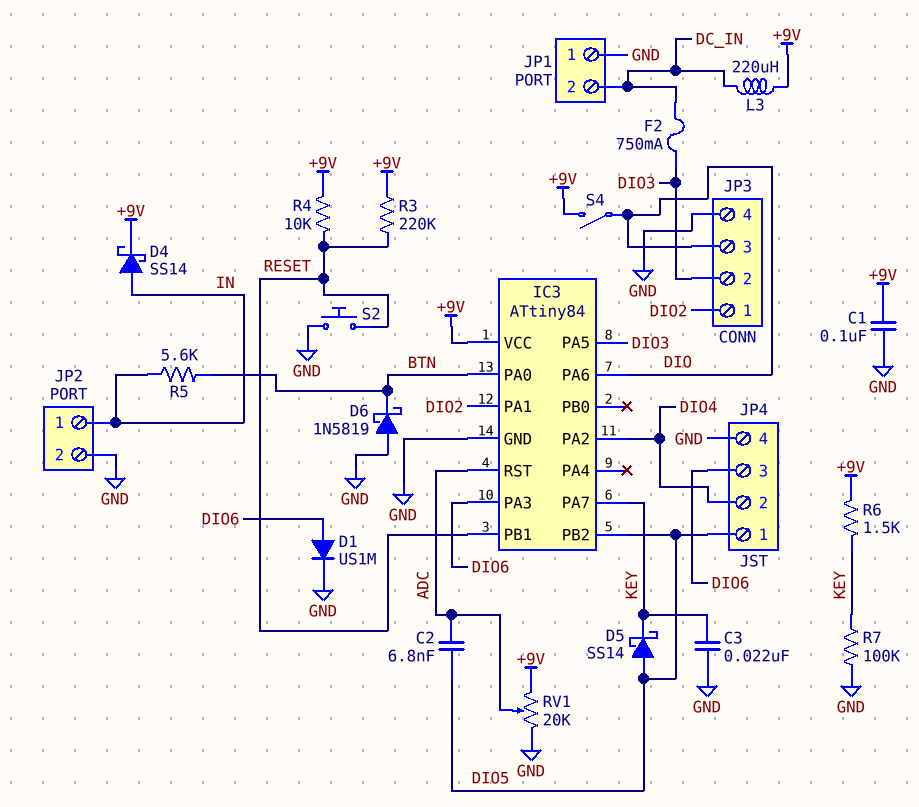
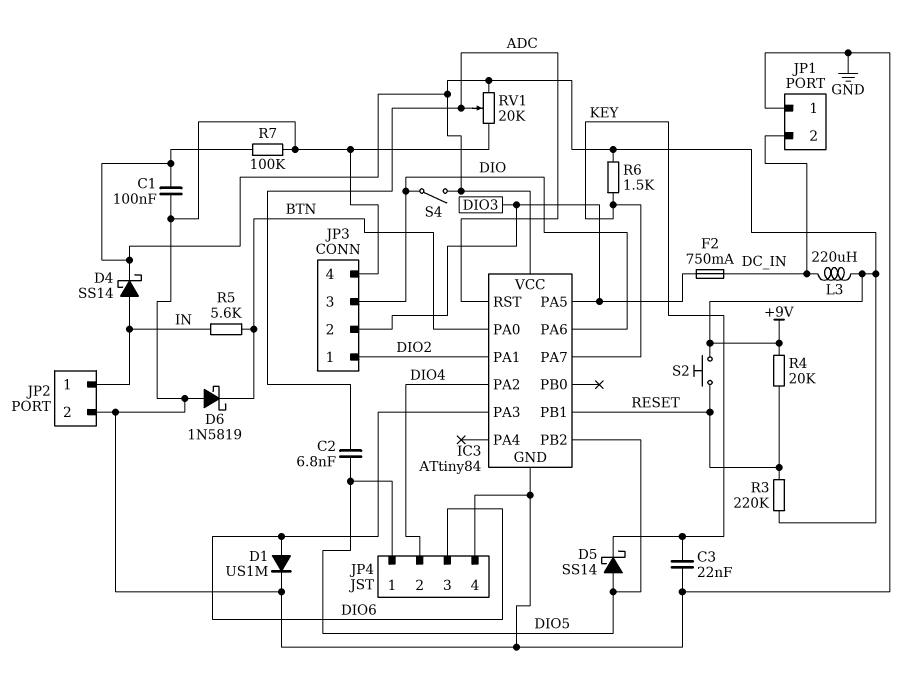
R4: 10k (+9V, RESET) -> 20k (+9V, RESET)
R7: 100k (GND, KEY) -> 100k (+9V, GND)
S2: button (GND, RESET) -> button (+9V, RESET)

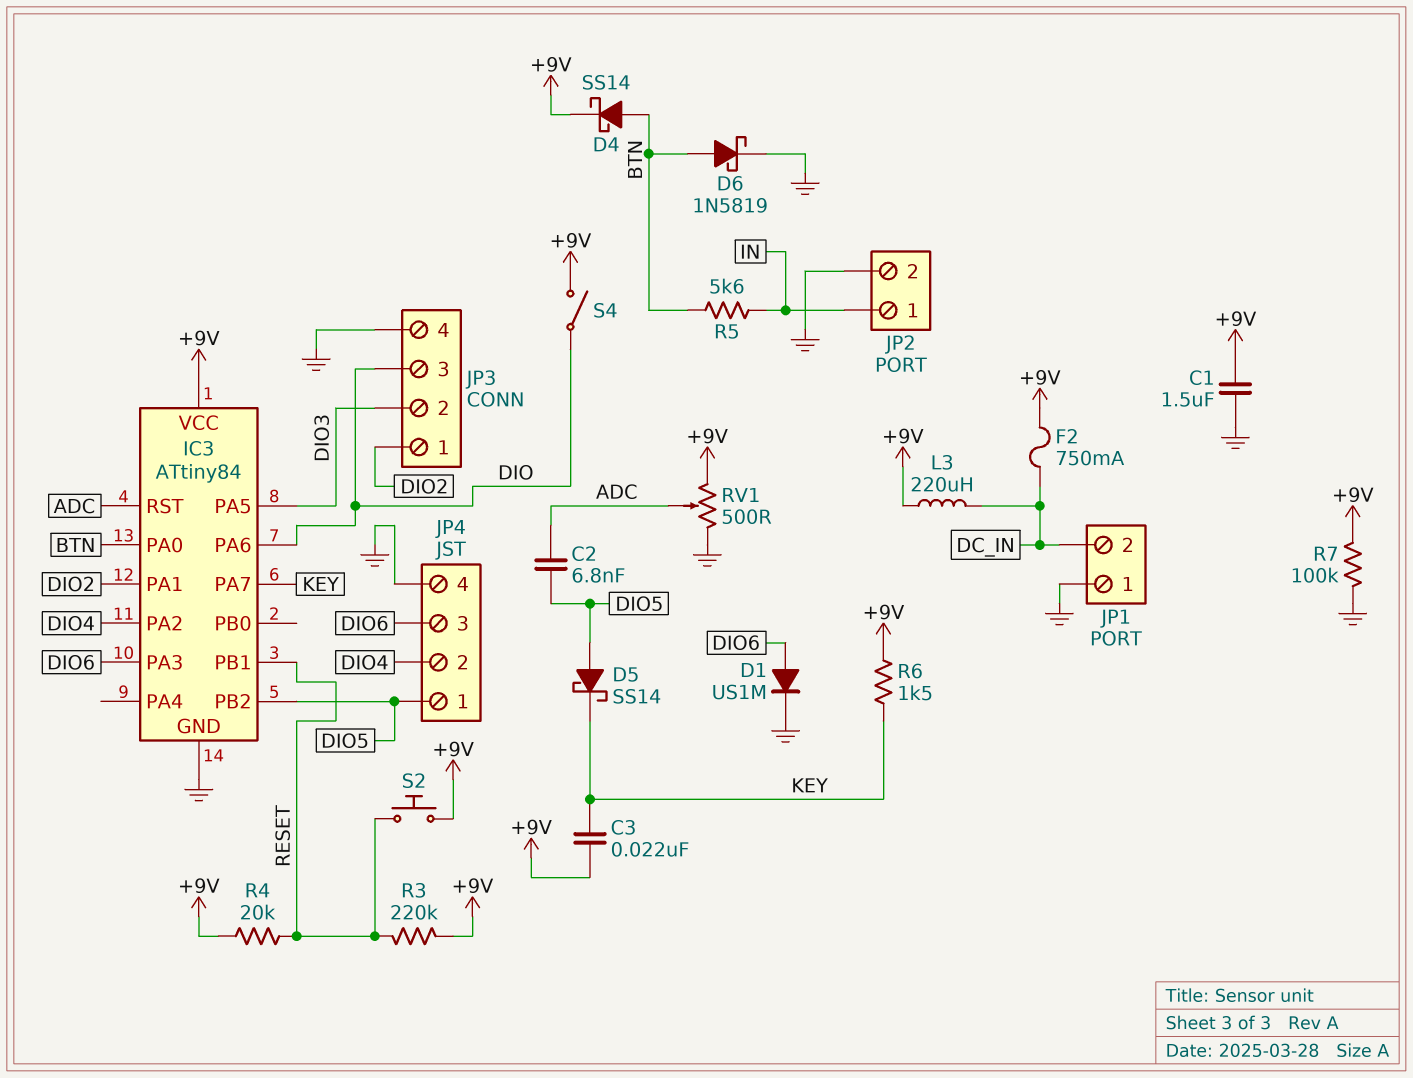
C1: 100nF (+9V, GND) -> 1.5uF (+9V, GND)
C3: 22nF (GND, KEY) -> 22nF (+9V, KEY)
D4: schottky SS14 (A IN, K +9V) -> schottky SS14 (A BTN, K +9V)
D6: schottky 1N5819 (A GND, K BTN) -> schottky 1N5819 (A BTN, K GND)
F2: 750mA (DC_IN, DIO3) -> 750mA (+9V, DC_IN)
RV1: 20k (+9V, GND, wiper ADC) -> 500 (+9V, GND, wiper ADC)

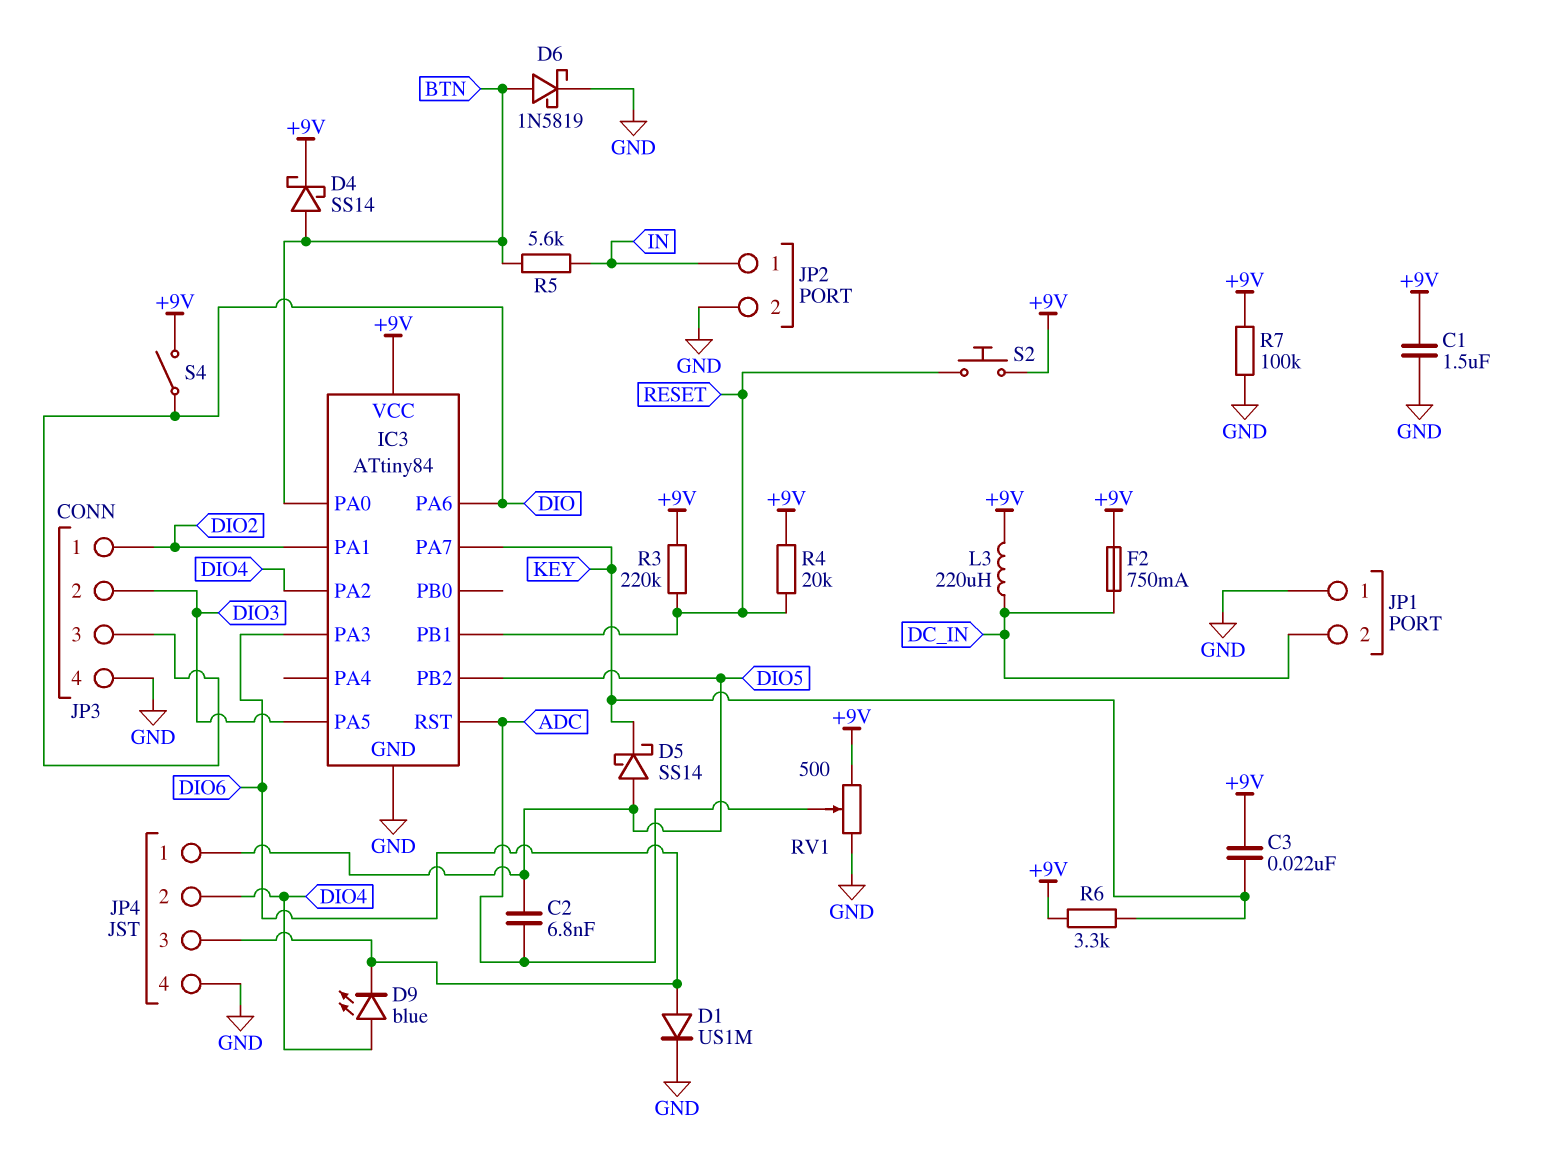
D9: none -> LED blue (A DIO4, K DIO6)
R6: 1.5k (+9V, KEY) -> 3.3k (+9V, KEY)

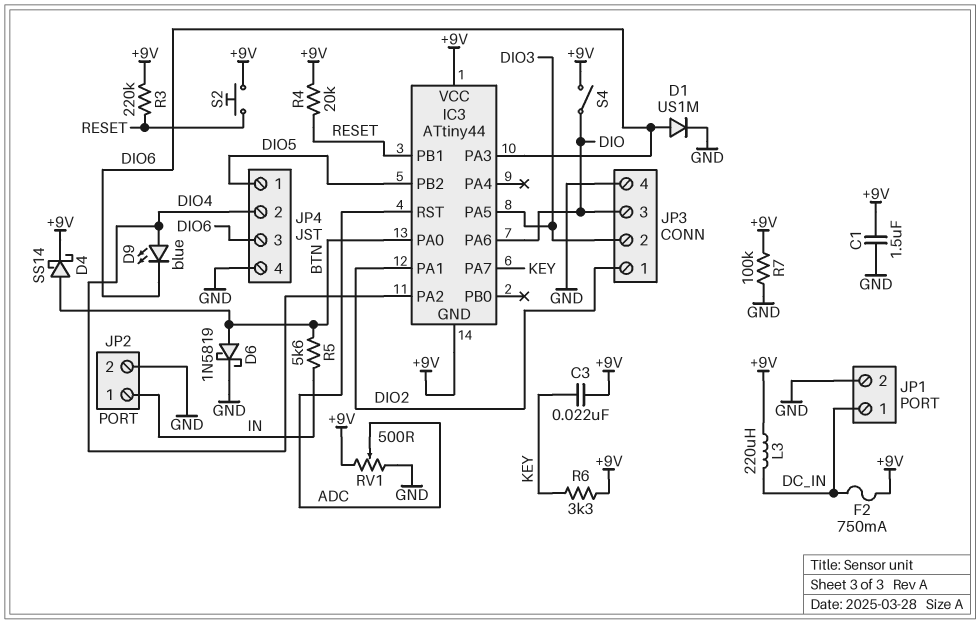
C2: 6.8nF (ADC, DIO5) -> none
D5: schottky SS14 (A DIO5, K KEY) -> none
IC3: ATtiny84 -> ATtiny44
IC3 pin GND: GND -> +9V
JP1 pin 1: GND -> DC_IN
JP1 pin 2: DC_IN -> GND

